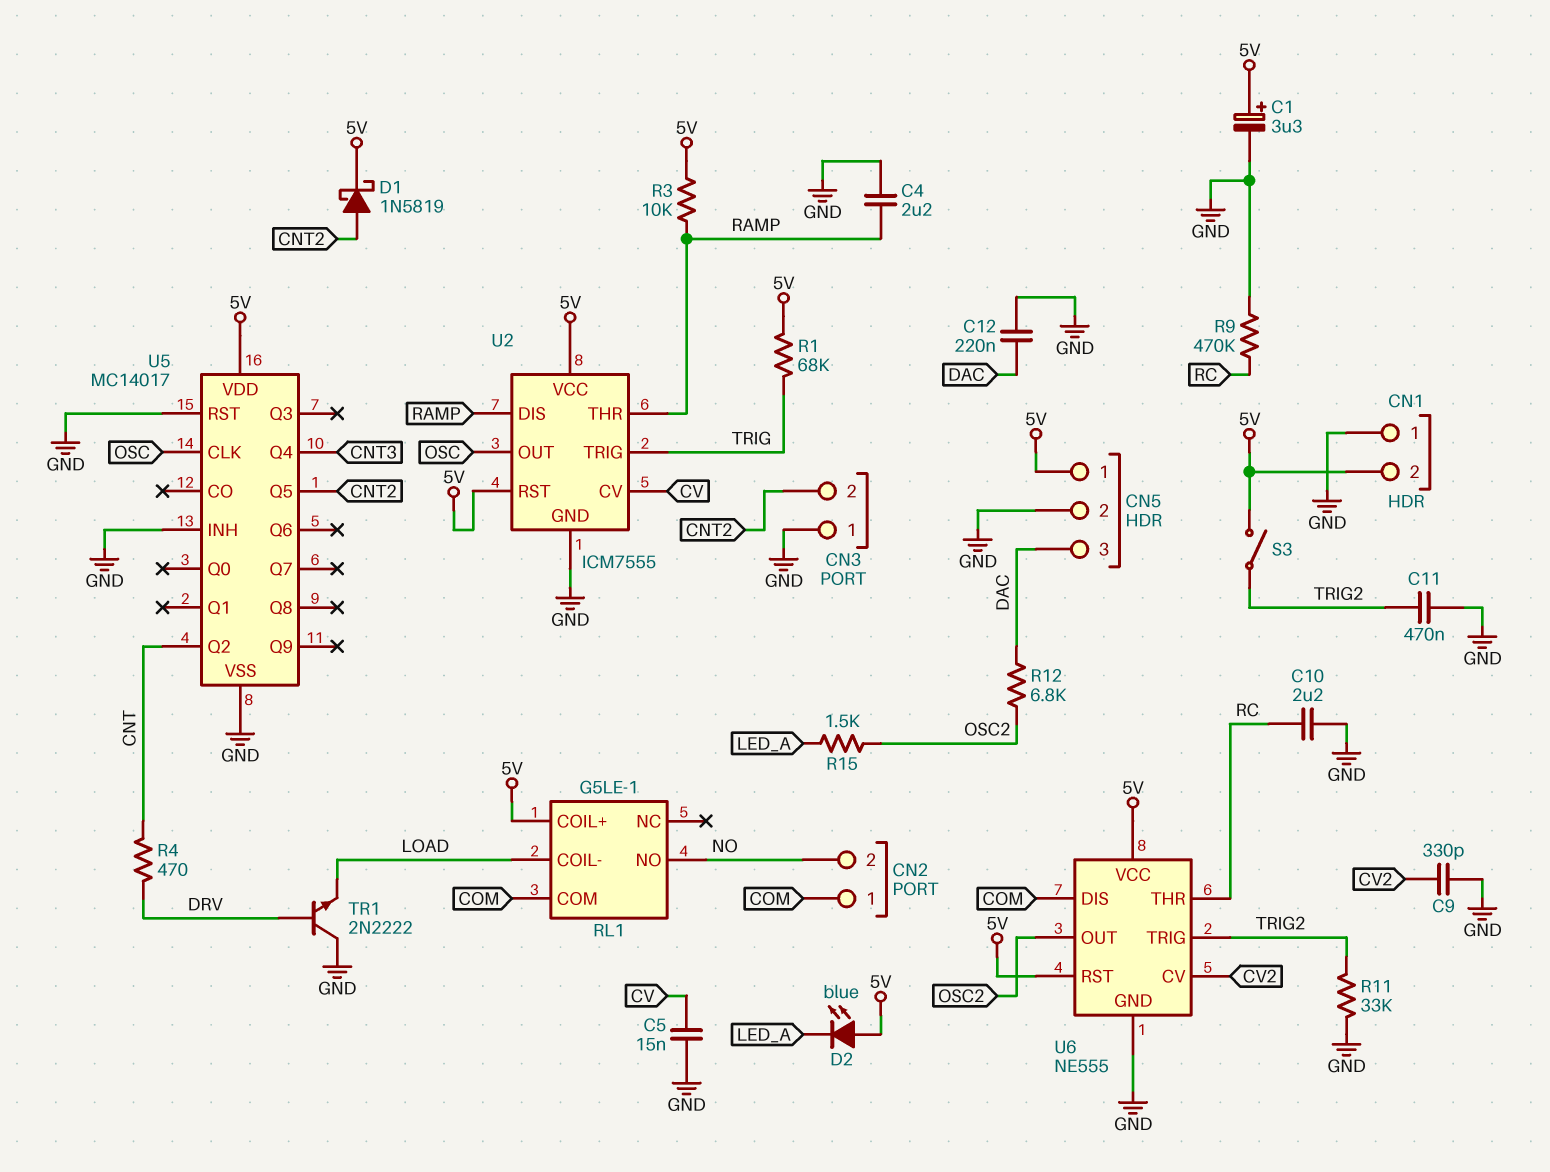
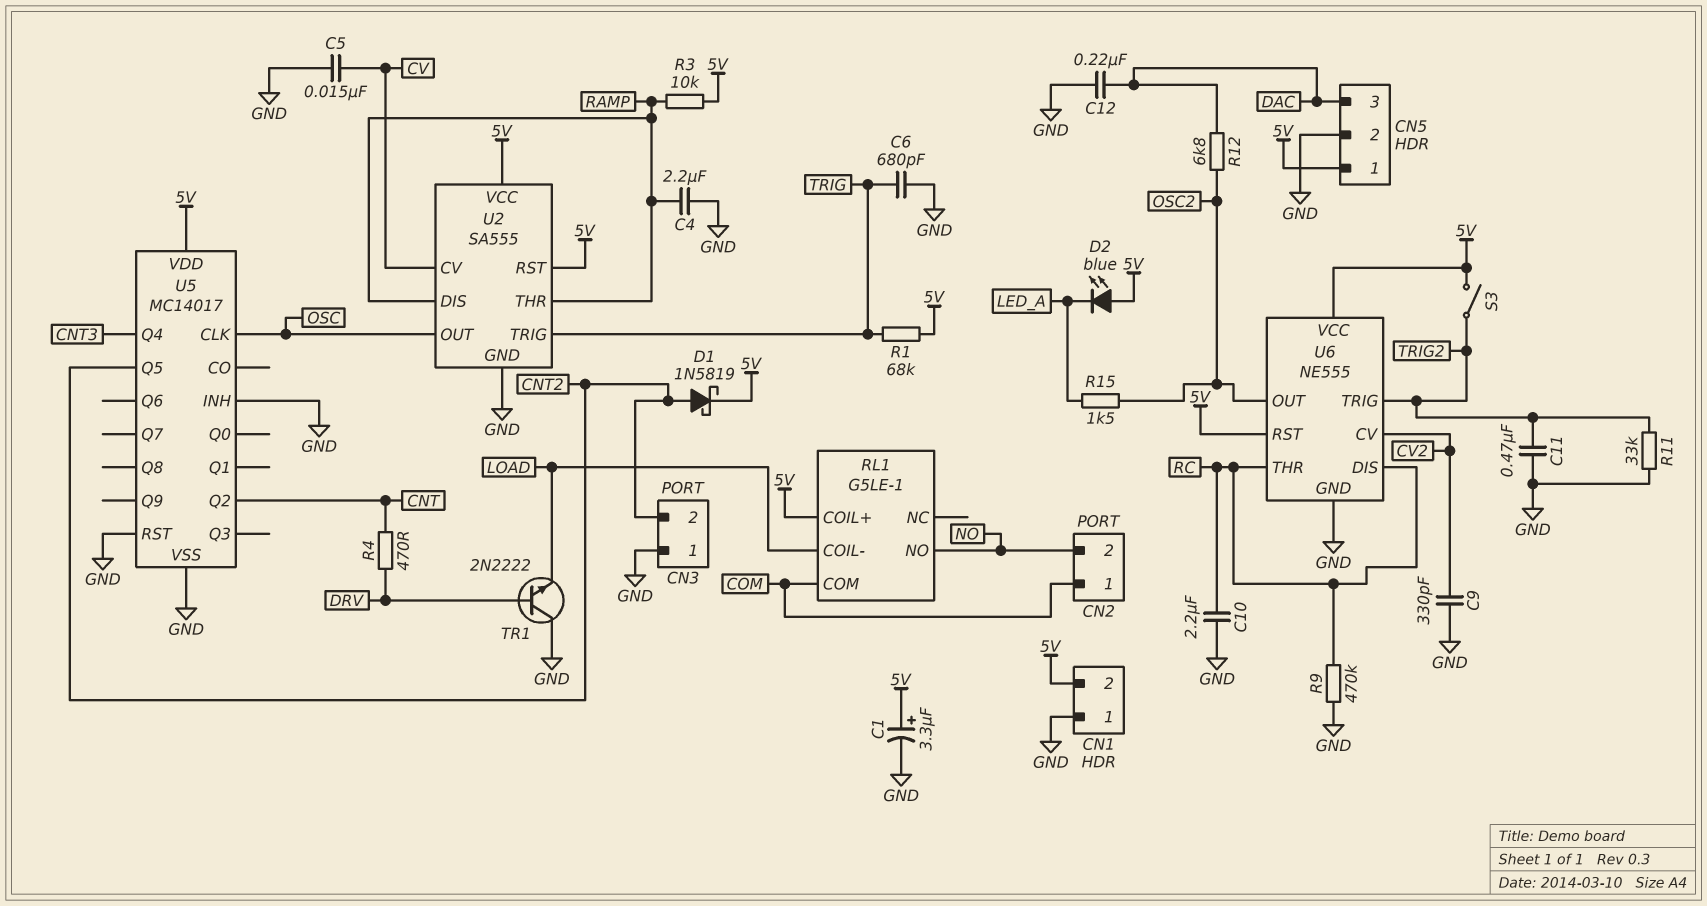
C6: none -> 680pF (GND, TRIG)
U2: ICM7555 -> SA555
U6 pin DIS: COM -> RC

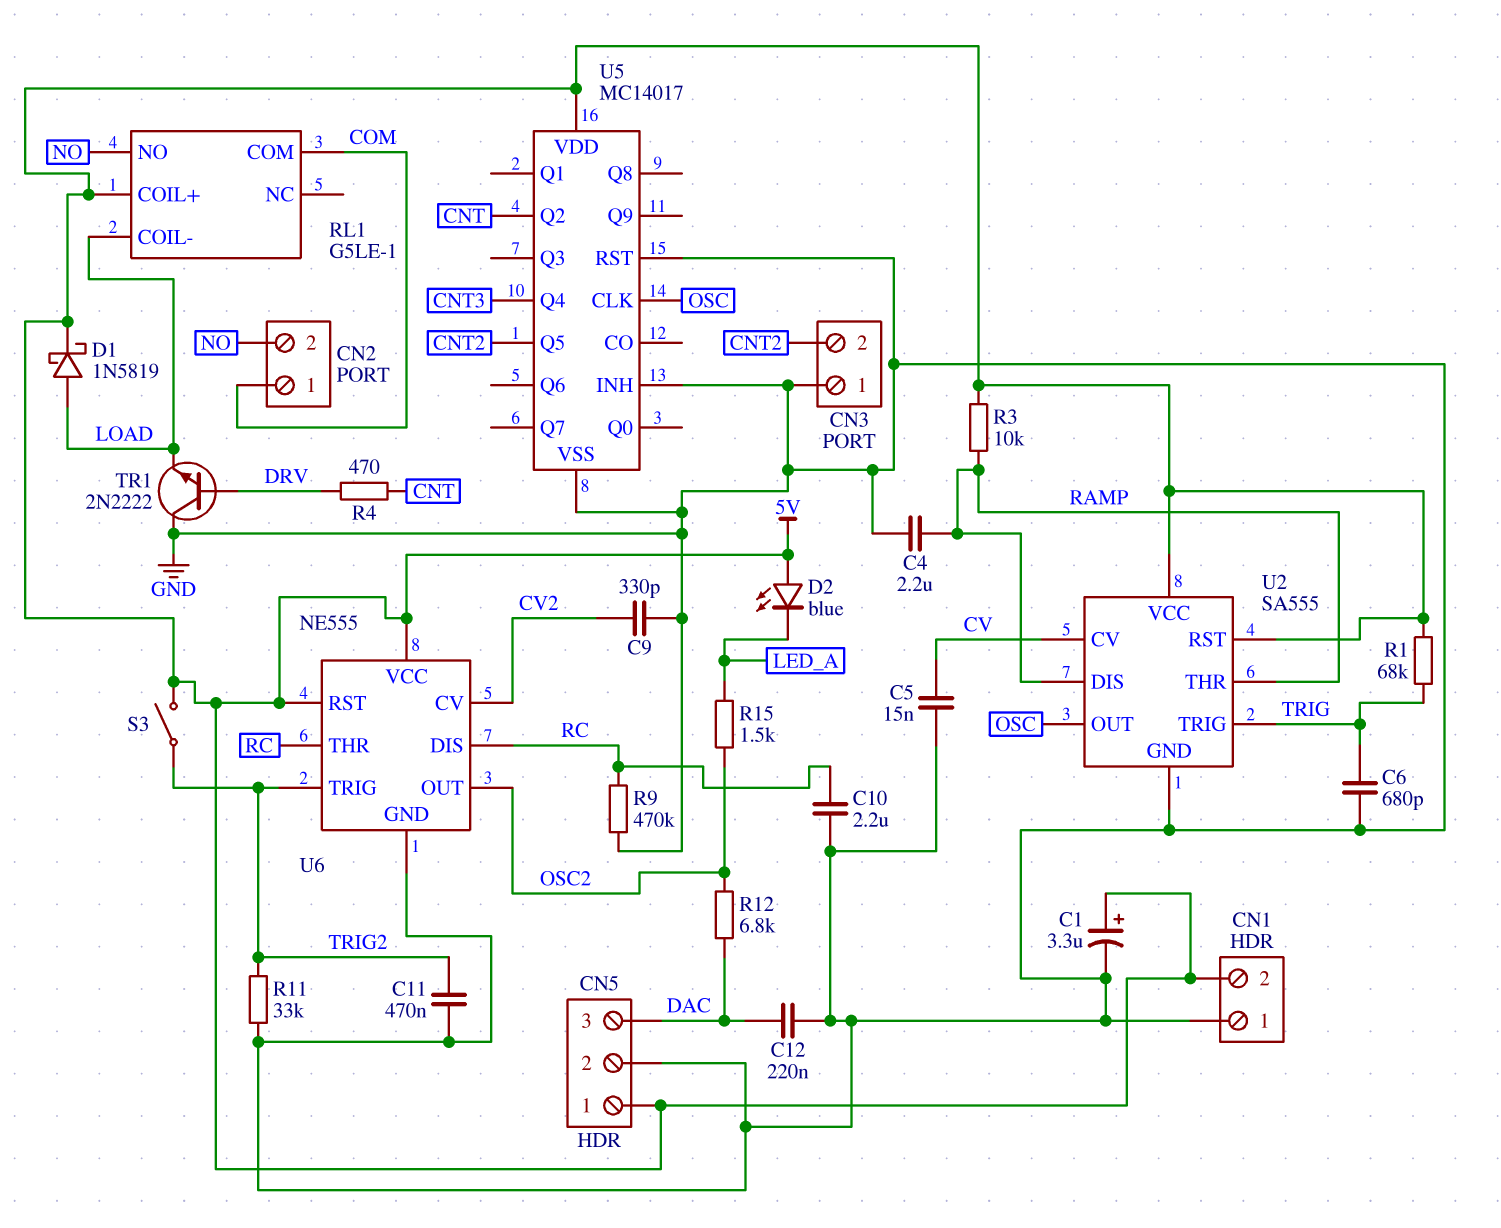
D1: schottky 1N5819 (A CNT2, K 5V) -> schottky 1N5819 (A LOAD, K 5V)

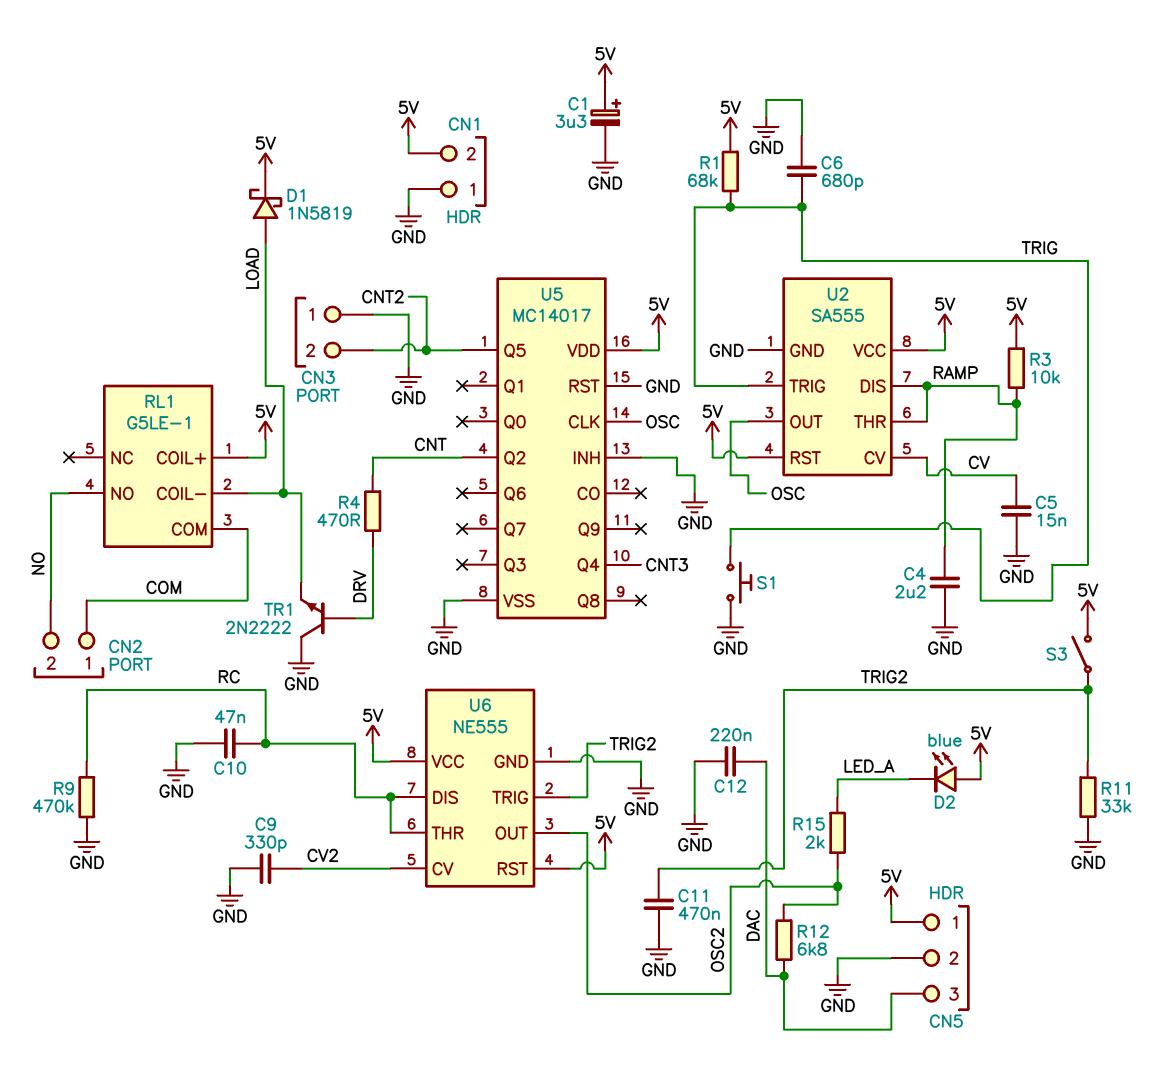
C10: 2.2uF (GND, RC) -> 47nF (GND, RC)
R15: 1.5k (LED_A, OSC2) -> 2k (LED_A, OSC2)
S1: none -> button (GND, TRIG)

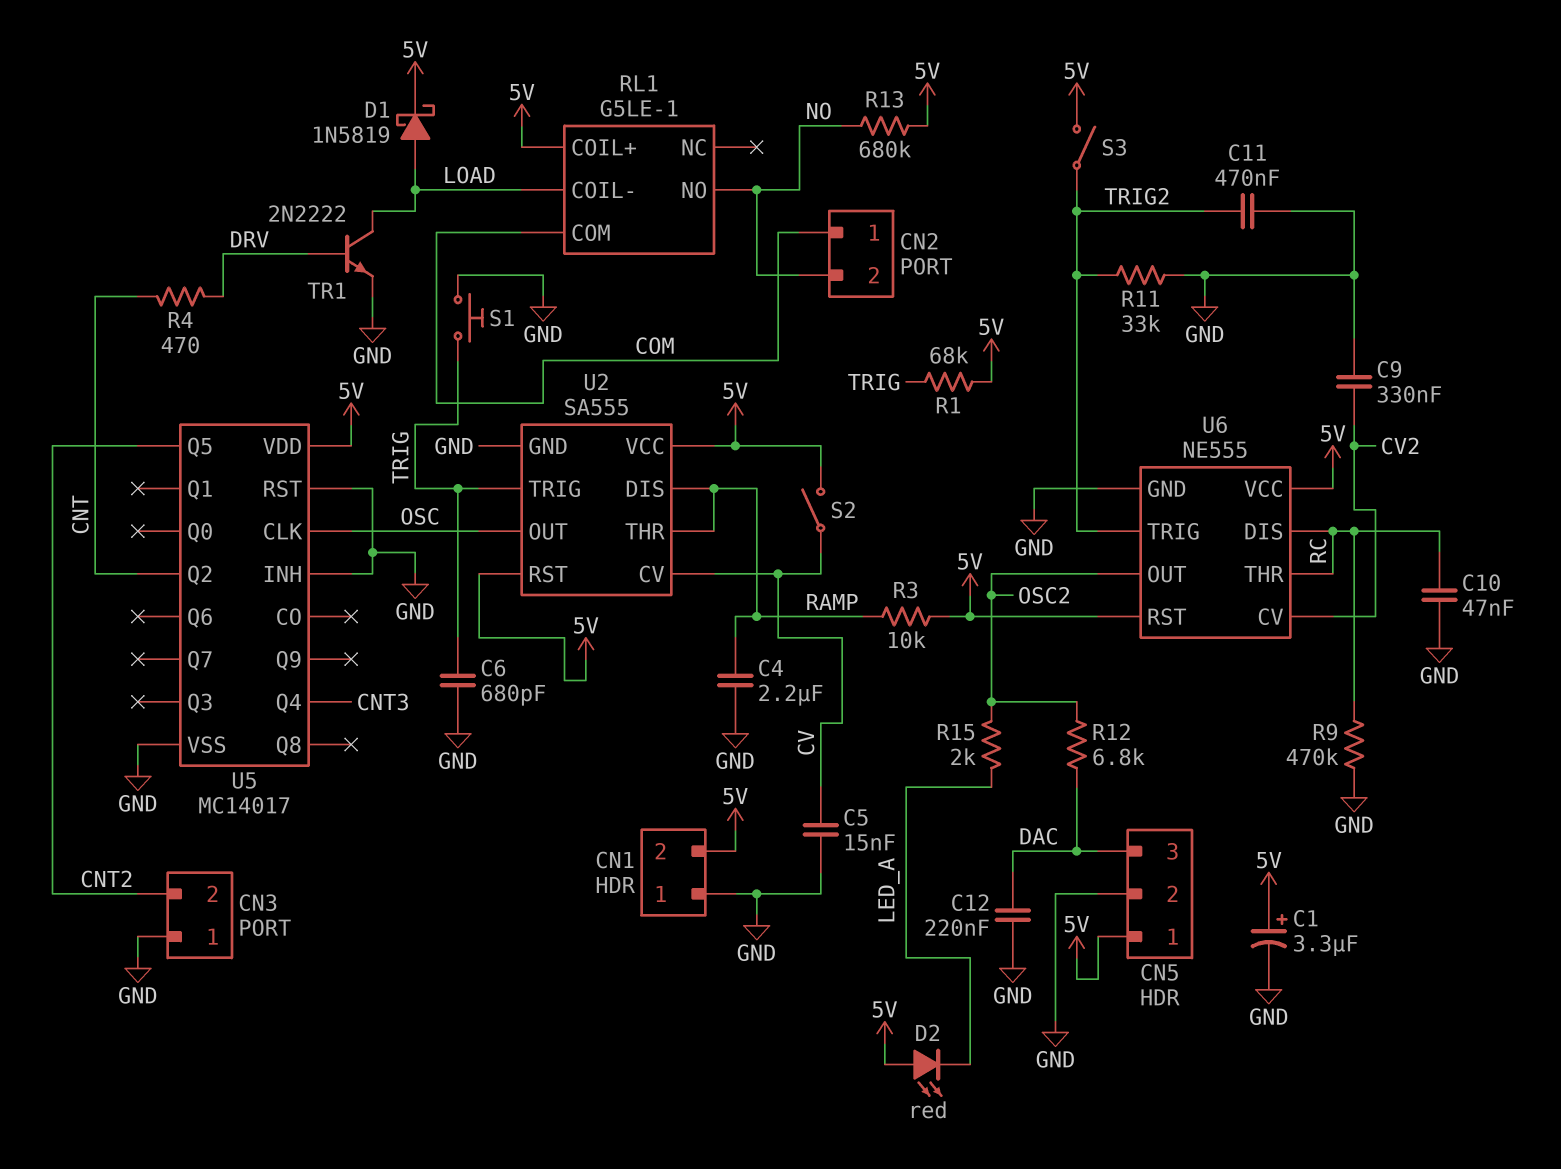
C9: 330pF (CV2, GND) -> 330nF (CV2, GND)
D2: LED blue (A 5V, K LED_A) -> LED red (A 5V, K LED_A)
R13: none -> 680k (5V, NO)
S2: none -> switch (5V, CV)
TR1: NPN 2N2222 (B DRV, C GND, E LOAD) -> NPN 2N2222 (B DRV, C LOAD, E GND)

